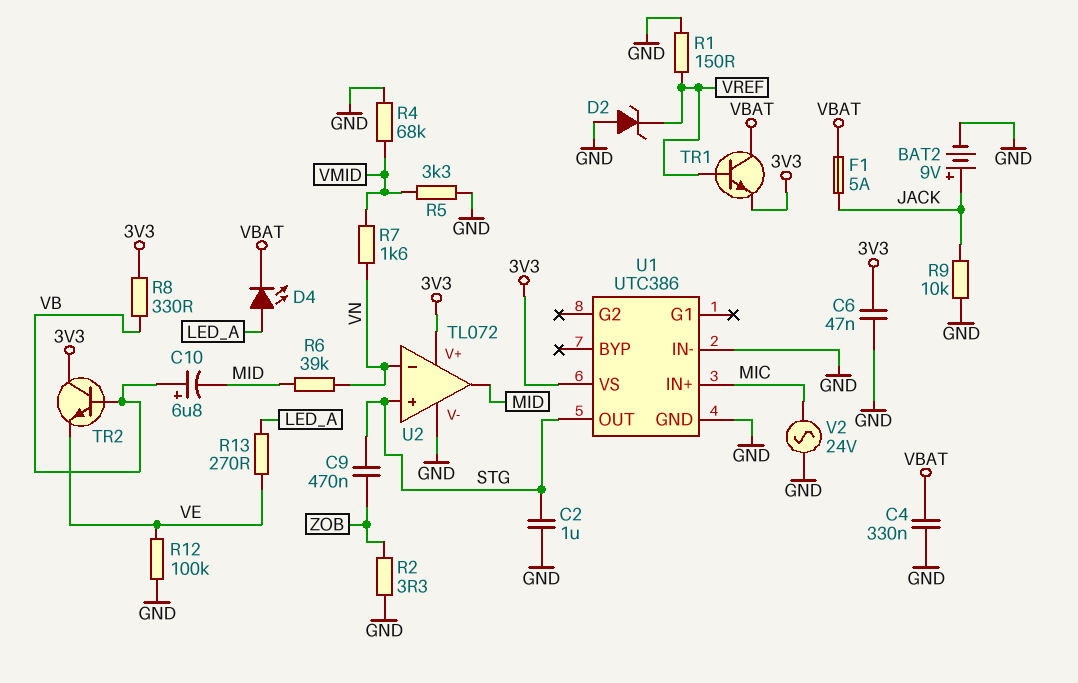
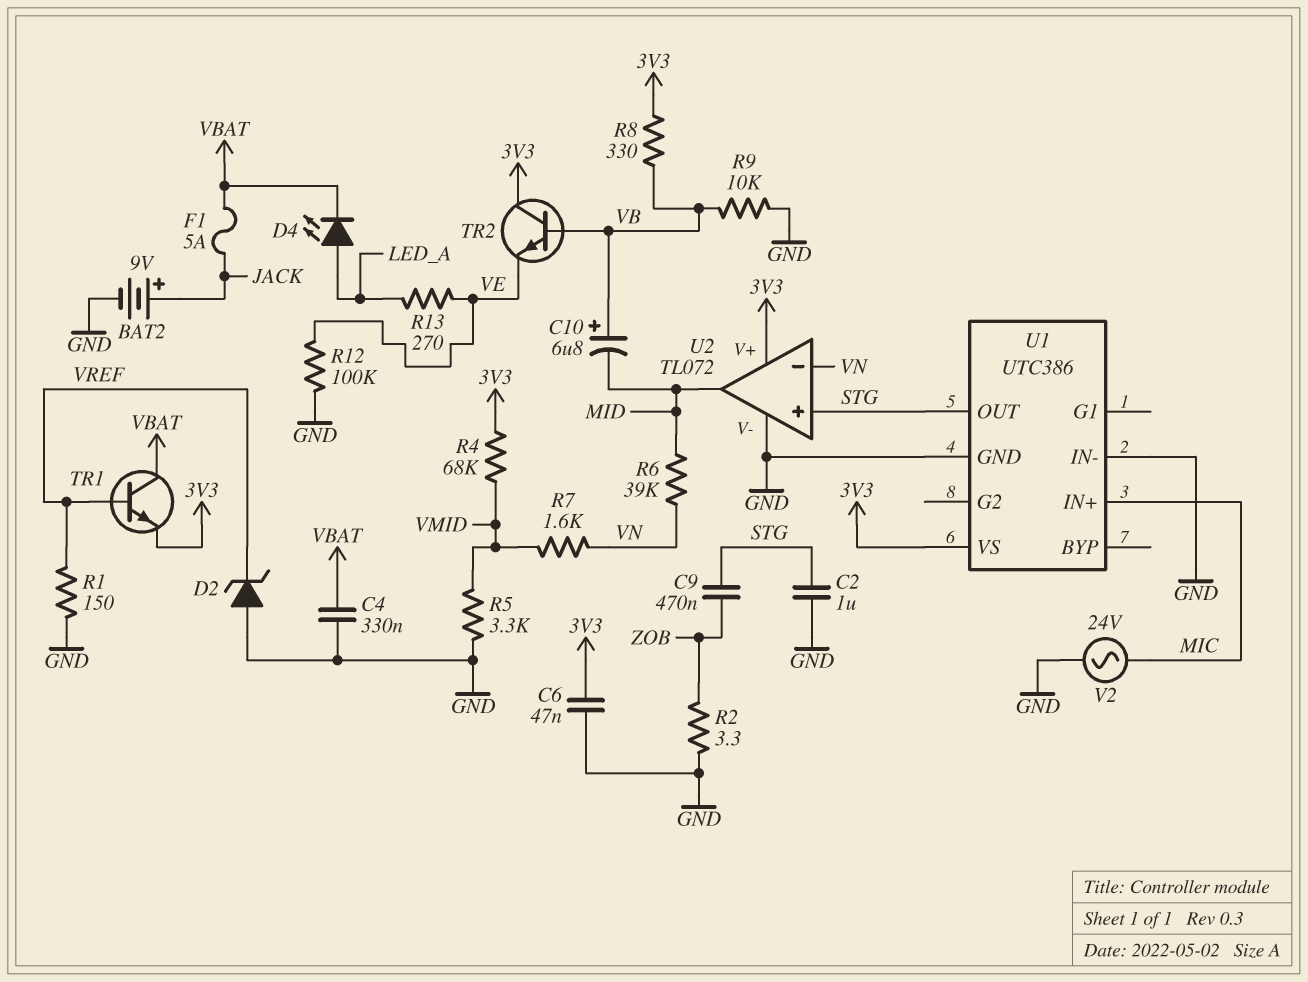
R4: 68k (GND, VMID) -> 68k (3V3, VMID)
R9: 10k (GND, JACK) -> 10k (GND, VB)

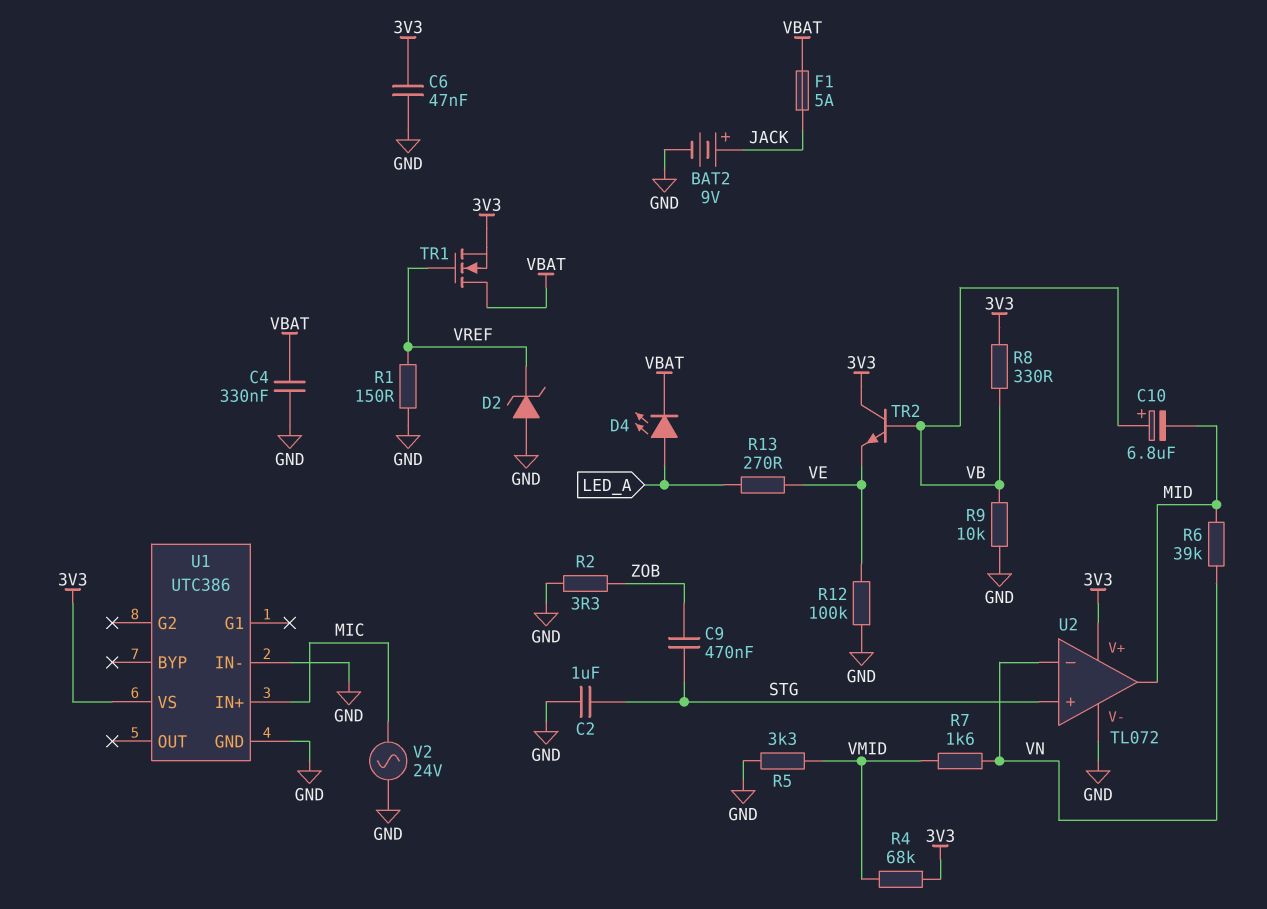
TR1: NPN (B VREF, C VBAT, E 3V3) -> NMOS (G VREF, D VBAT, S 3V3)
U1 pin OUT: STG -> none

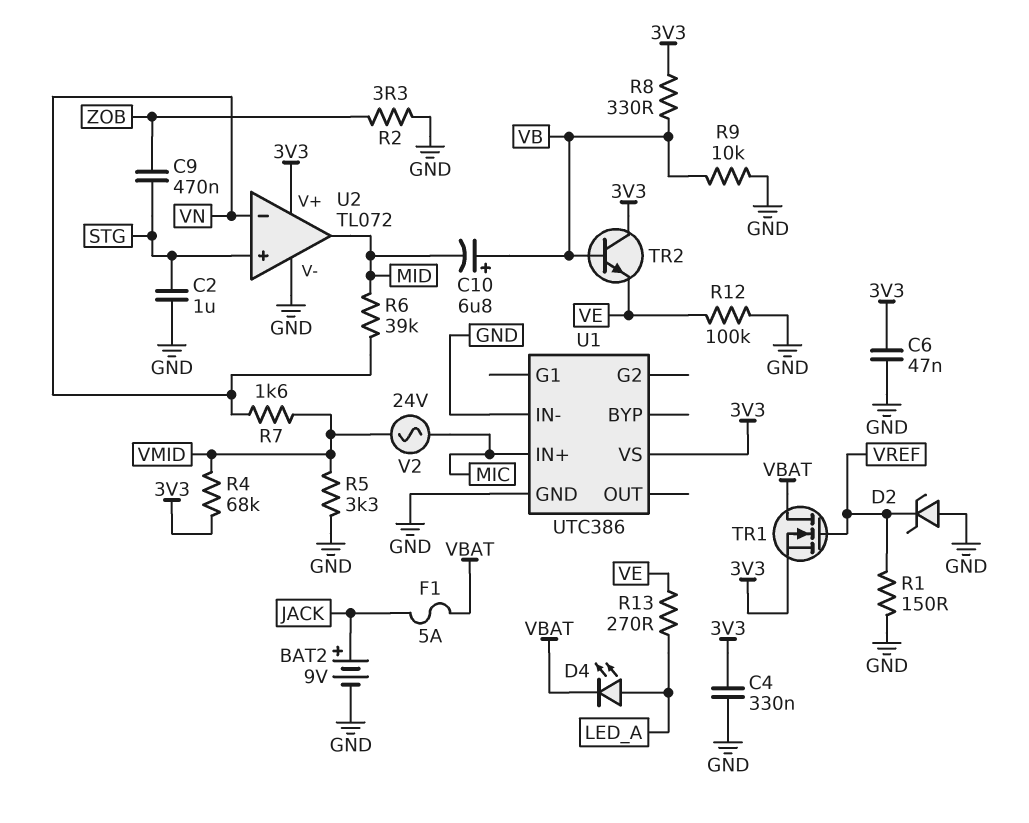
C4: 330nF (GND, VBAT) -> 330nF (3V3, GND)
V2: AC 24V (GND, MIC) -> AC 24V (MIC, VMID)

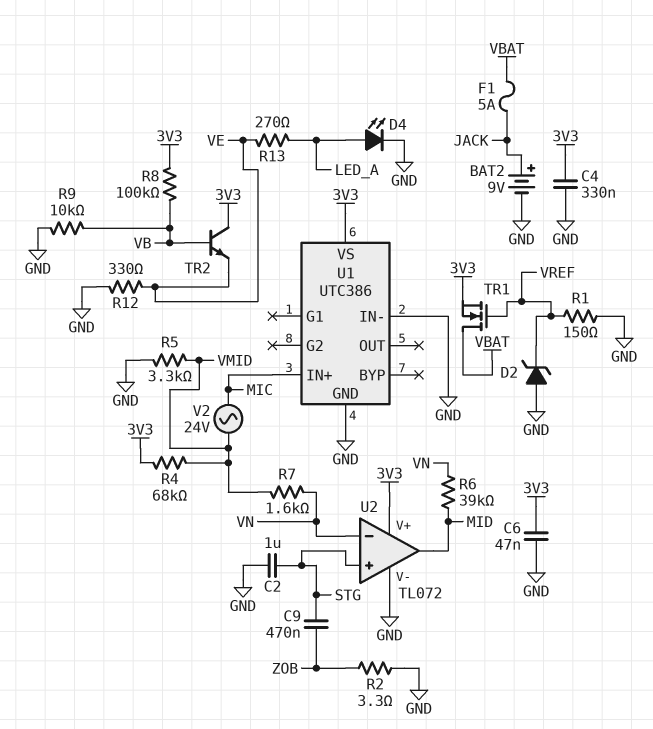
C10: 6.8uF (plus VB, minus MID) -> none
D4: LED (A LED_A, K VBAT) -> LED (A LED_A, K GND)
R8: 330 (3V3, VB) -> 100k (3V3, VB)
R12: 100k (GND, VE) -> 330 (GND, VE)

